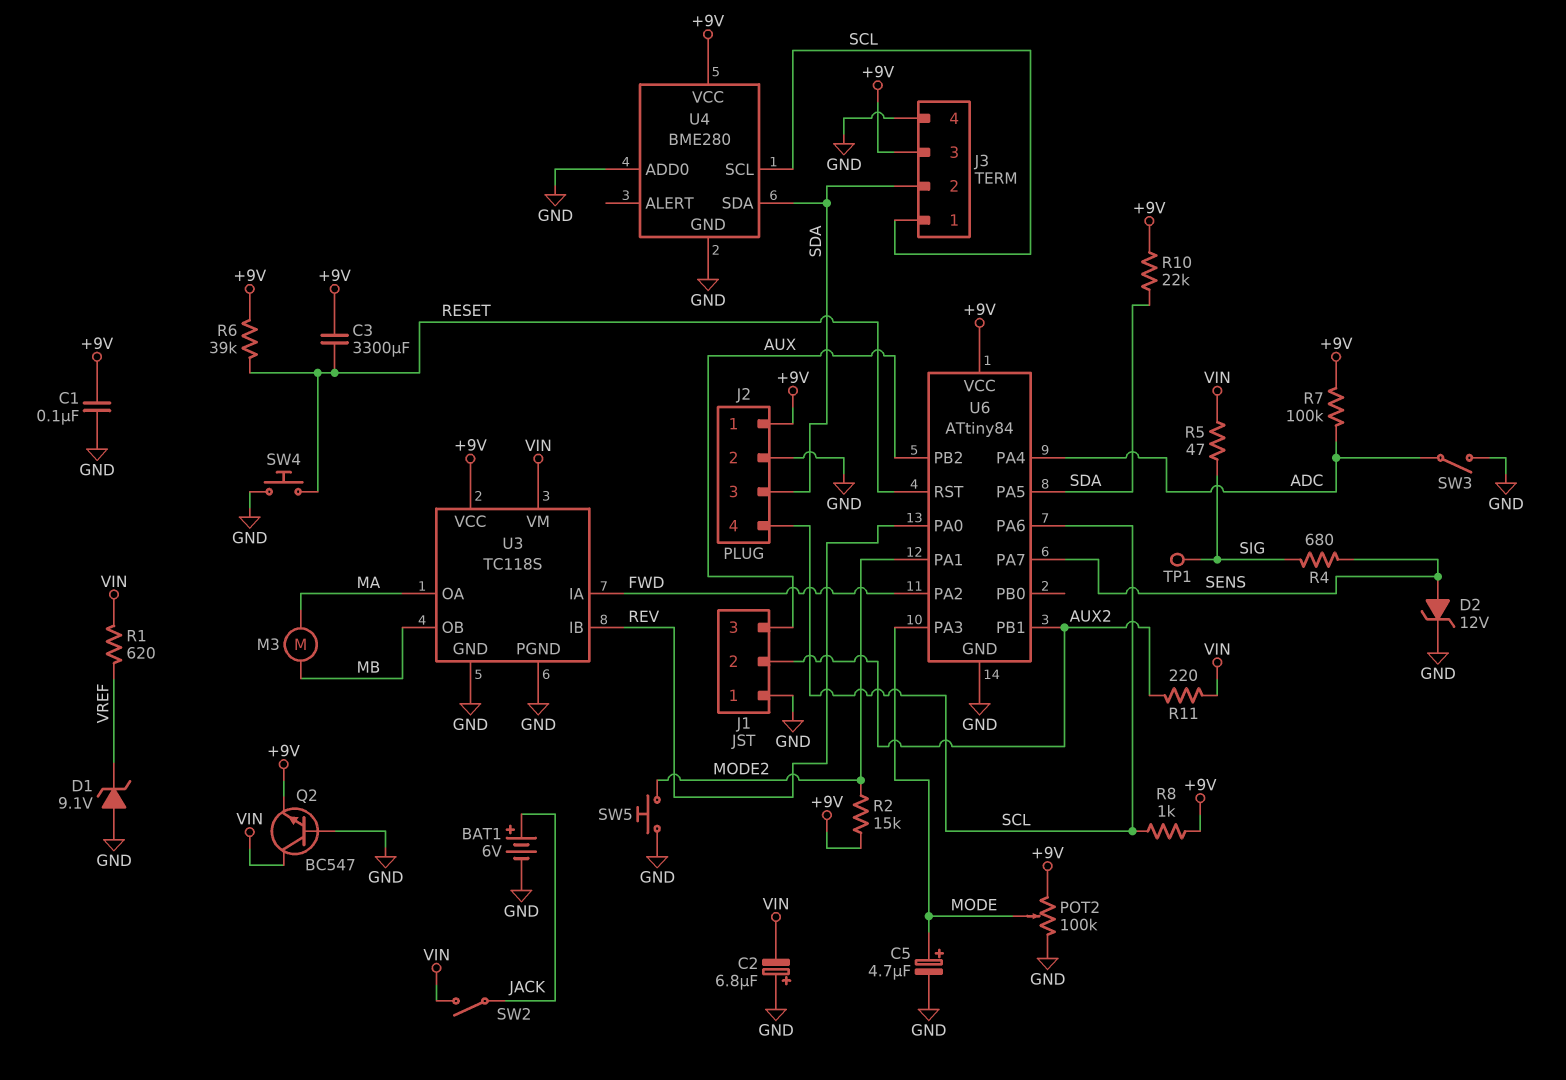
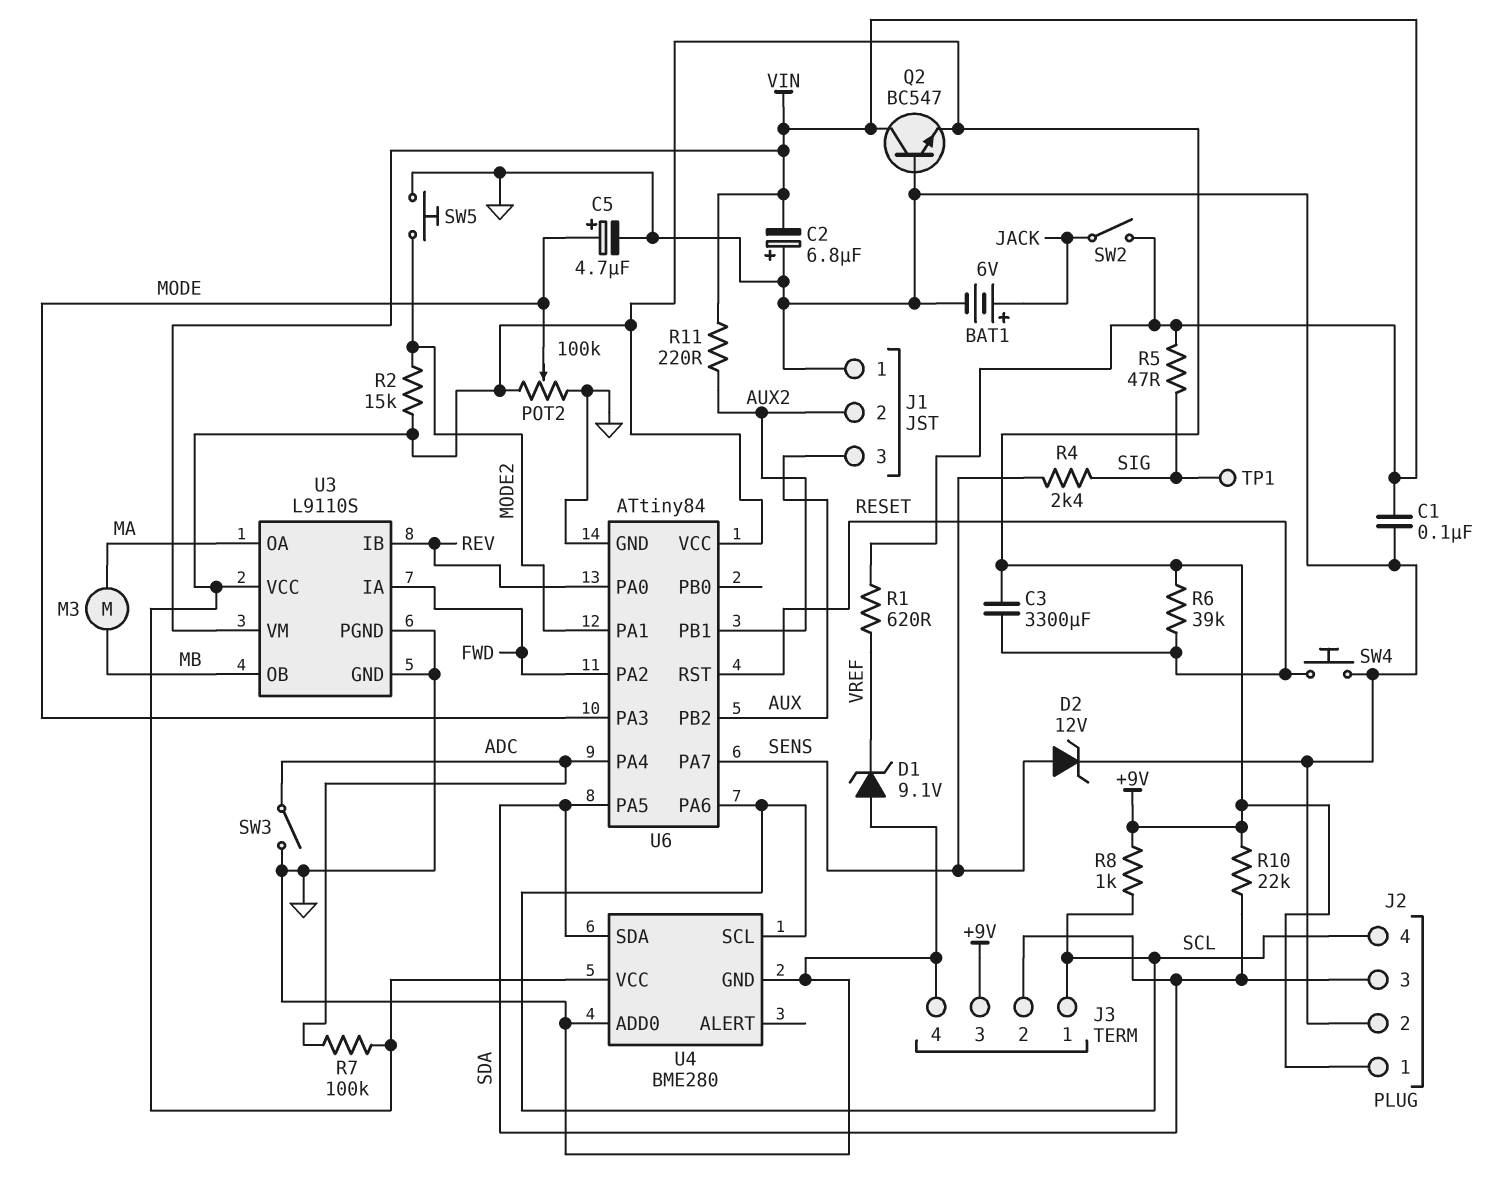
C1: 100nF (+9V, GND) -> 100nF (GND, VIN)
R4: 680 (SENS, SIG) -> 2.4k (SENS, SIG)
U3: TC118S -> L9110S

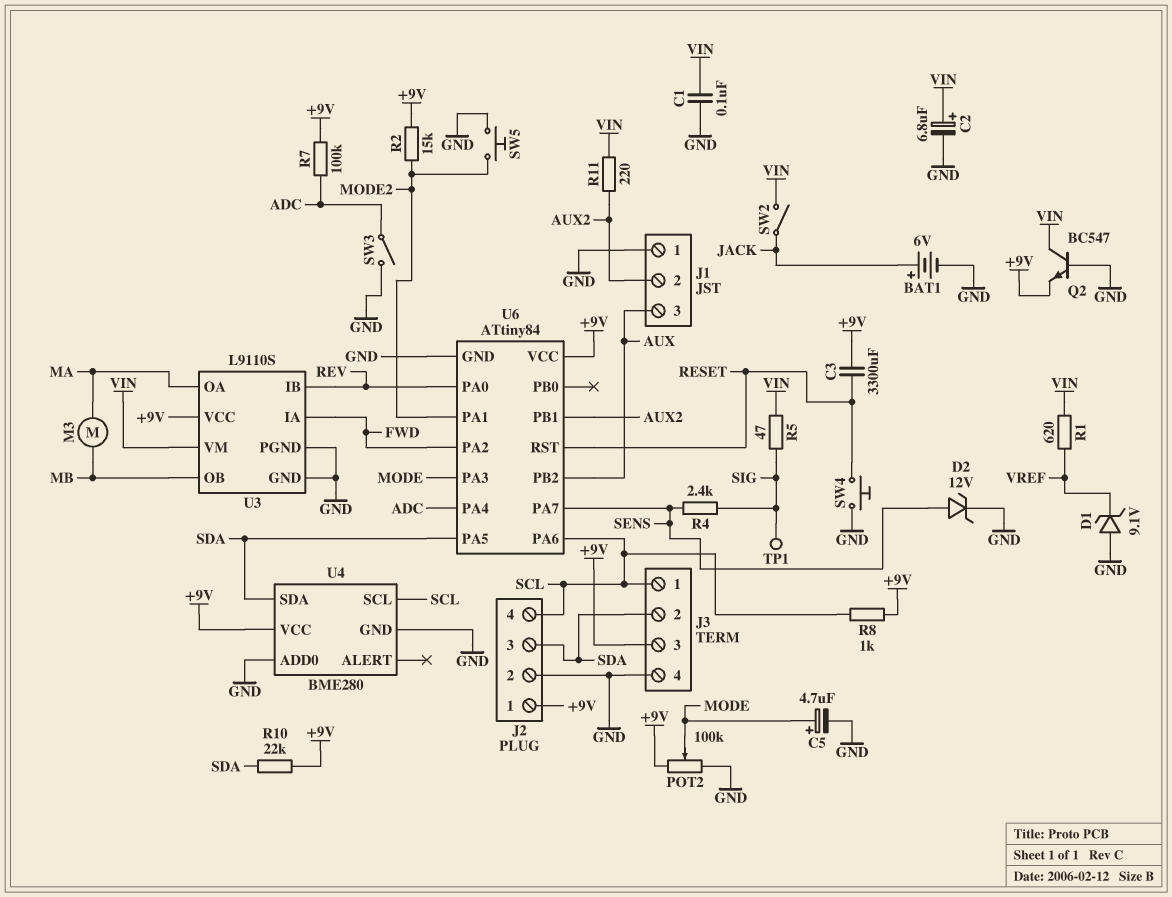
C2: 6.8uF (plus GND, minus VIN) -> 6.8uF (plus VIN, minus GND)
R6: 39k (+9V, RESET) -> none

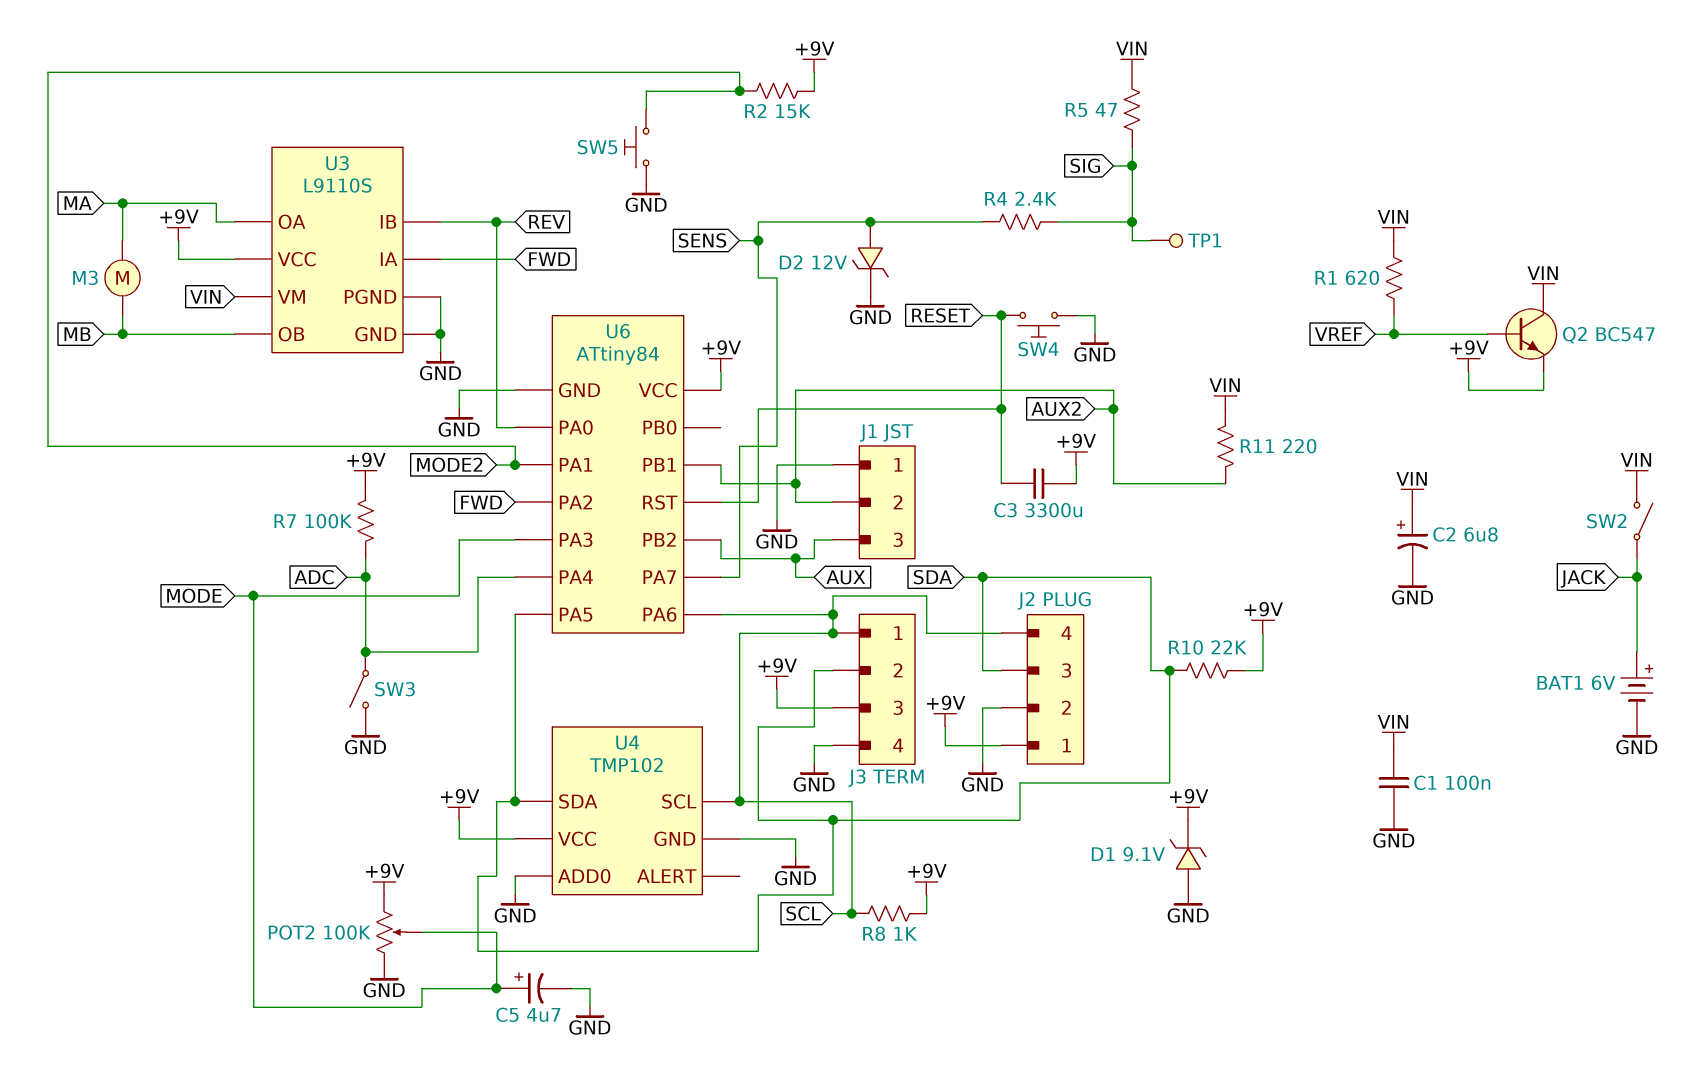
D1: zener 9.1V (A GND, K VREF) -> zener 9.1V (A GND, K +9V)
Q2: NPN BC547 (B GND, C VIN, E +9V) -> NPN BC547 (B VREF, C VIN, E +9V)
U4: BME280 -> TMP102

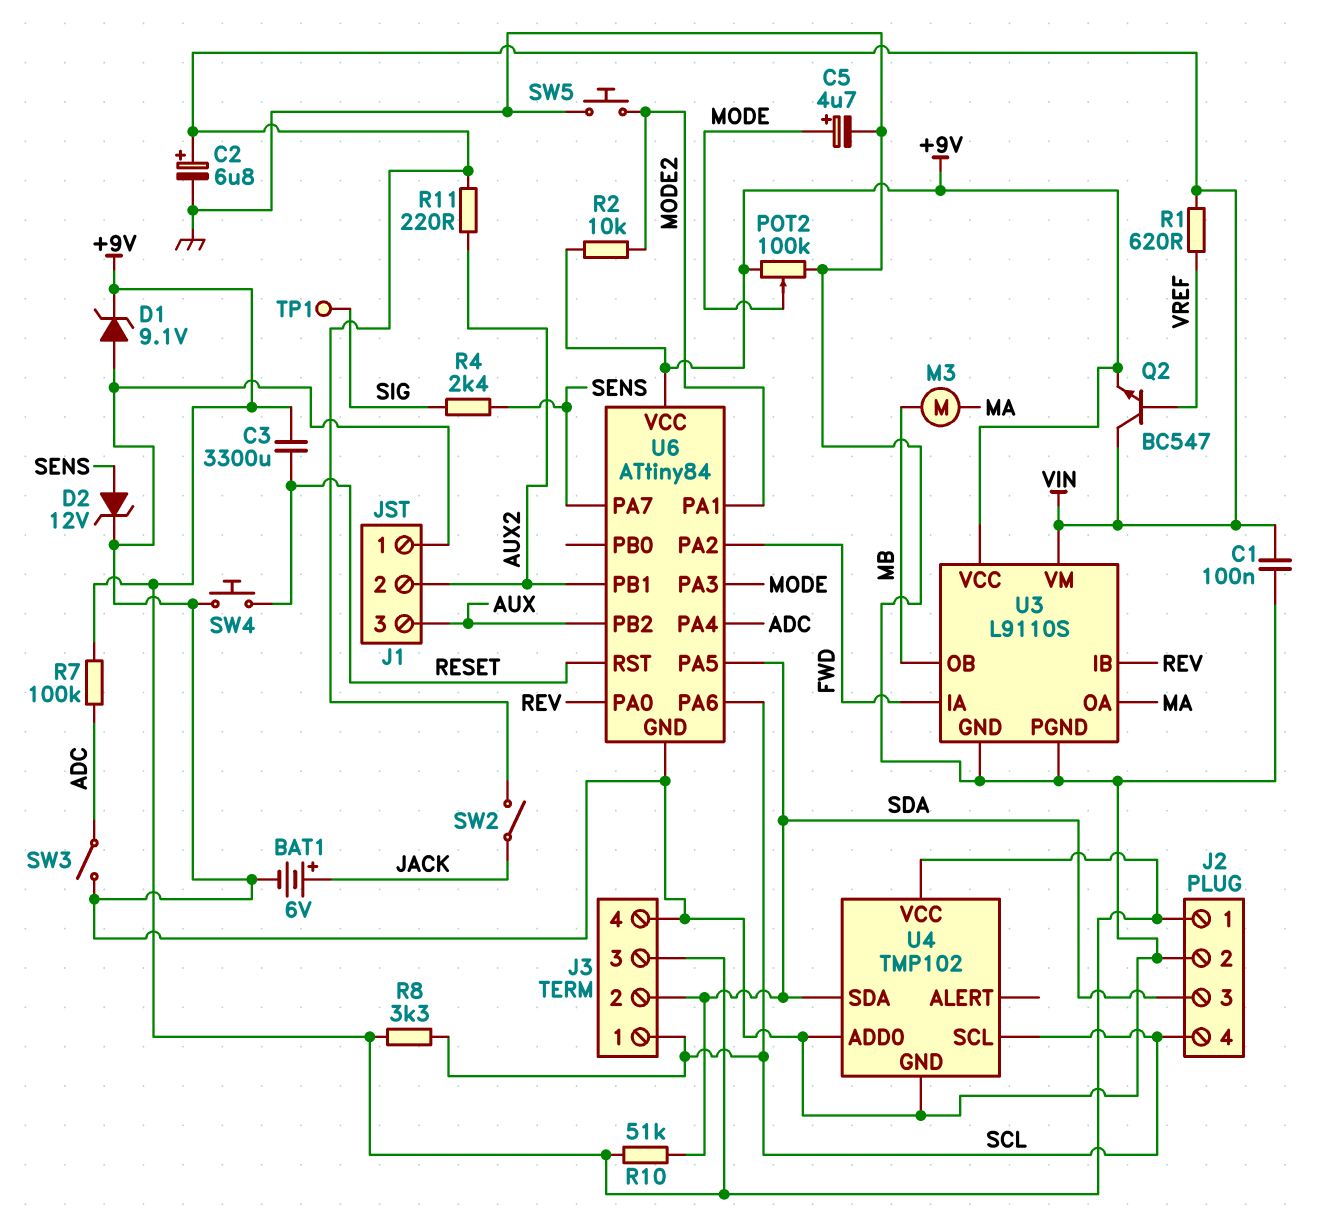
R2: 15k (+9V, MODE2) -> 10k (+9V, MODE2)
R5: 47 (SIG, VIN) -> none
R8: 1k (+9V, SCL) -> 3.3k (+9V, SCL)
R10: 22k (+9V, SDA) -> 51k (+9V, SDA)

